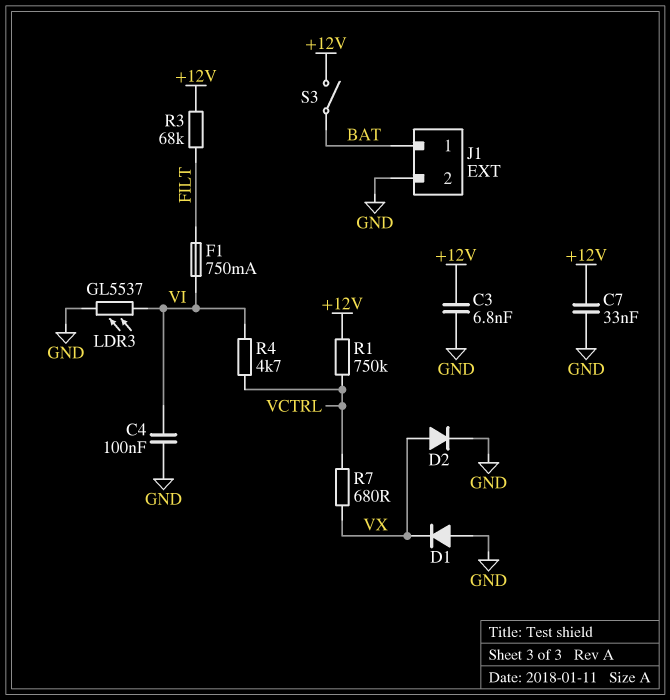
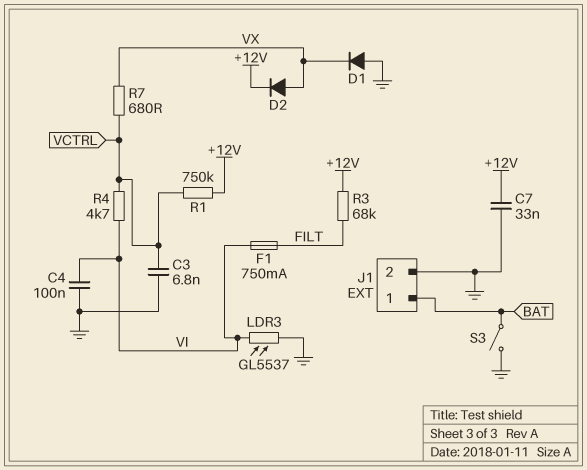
C3: 6.8nF (+12V, GND) -> 6.8nF (GND, VCTRL)
D2: diode (A VX, K GND) -> diode (A VX, K +12V)
S3: switch (+12V, BAT) -> switch (BAT, GND)

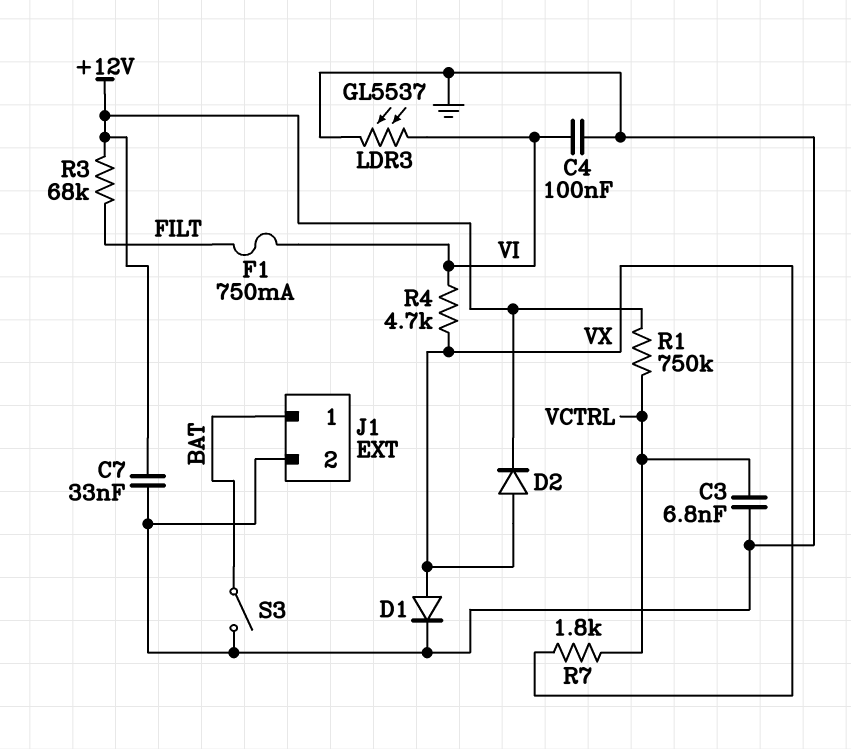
D1: diode (A GND, K VX) -> diode (A VX, K GND)
R4: 4.7k (VCTRL, VI) -> 4.7k (VI, VX)
R7: 680 (VCTRL, VX) -> 1.8k (VCTRL, VX)

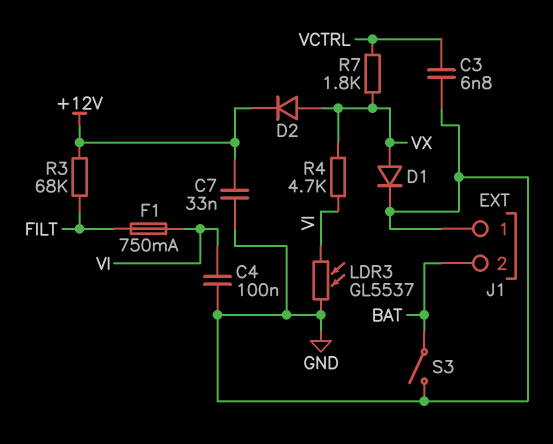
J1 pin 1: BAT -> GND
J1 pin 2: GND -> BAT
R1: 750k (+12V, VCTRL) -> none

